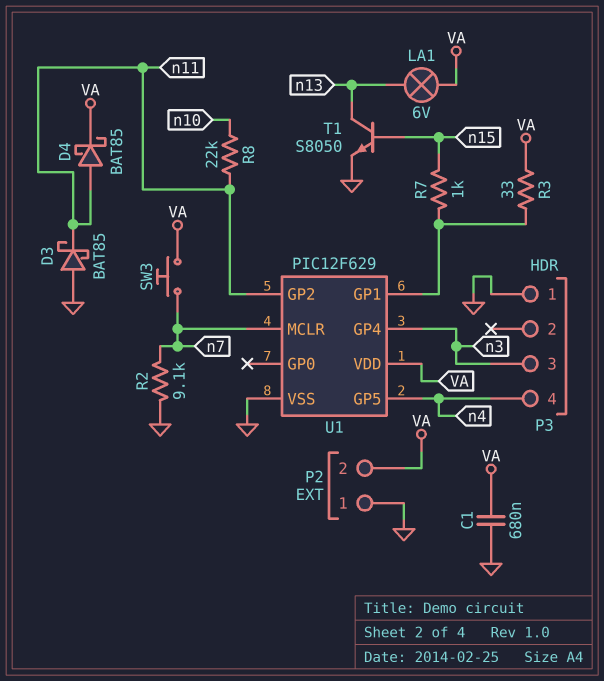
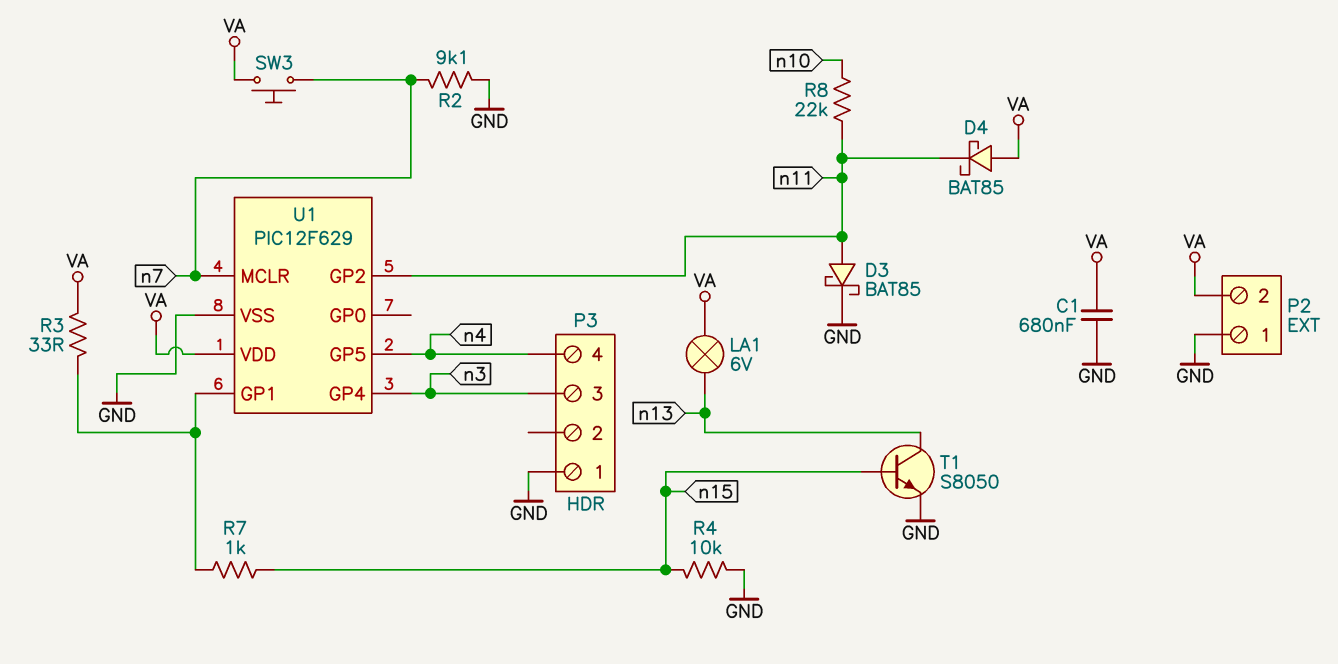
D3: schottky BAT85 (A GND, K n11) -> schottky BAT85 (A n11, K GND)
D4: schottky BAT85 (A n11, K VA) -> schottky BAT85 (A VA, K n11)
R4: none -> 10k (GND, n15)

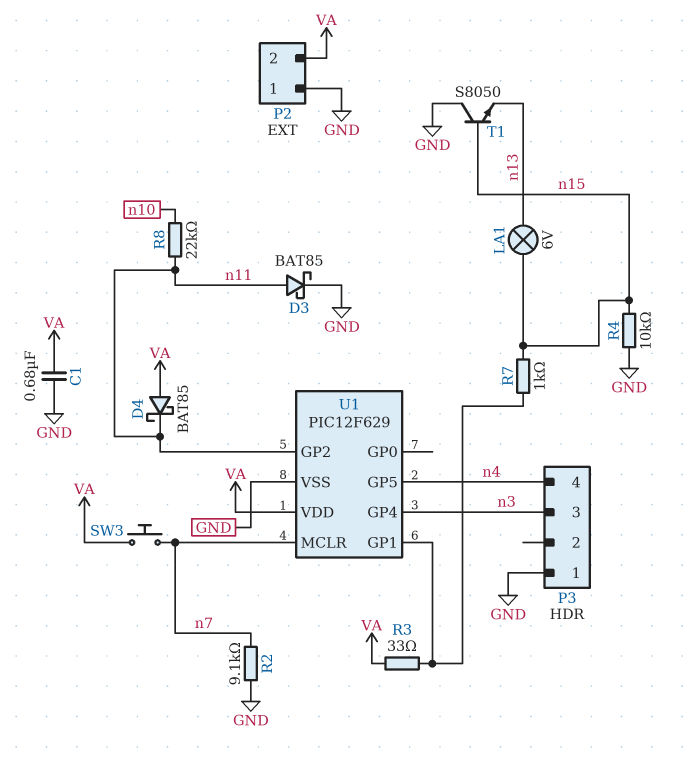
LA1: lamp 6V (VA, n13) -> lamp 6V (n13, n15)
T1: NPN S8050 (B n15, C n13, E GND) -> NPN S8050 (B n15, C GND, E n13)

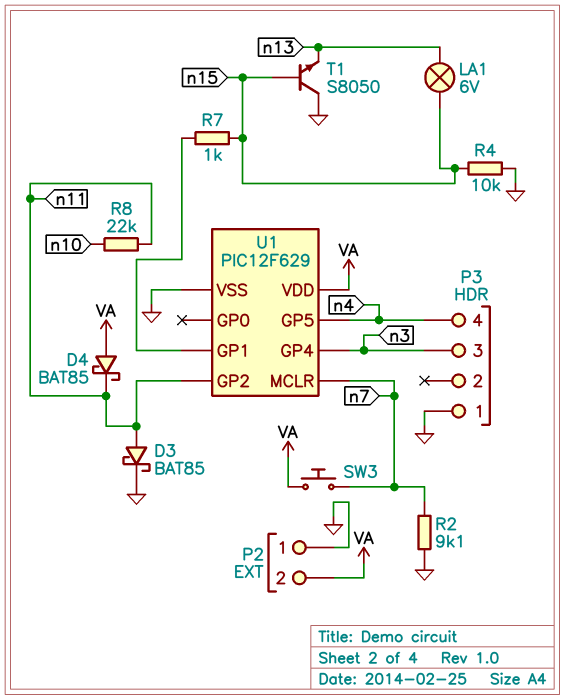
C1: 680nF (GND, VA) -> none
R3: 33 (U1/GP1, VA) -> none

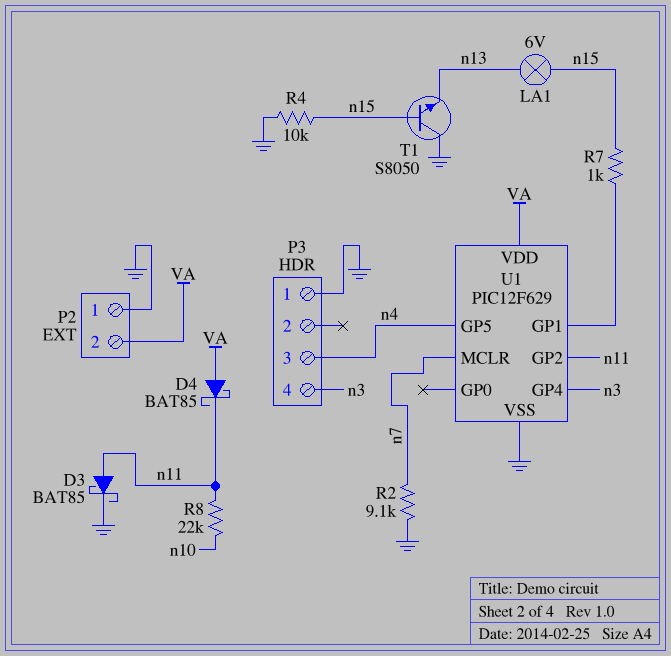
P3 pin 3: n3 -> n4
P3 pin 4: n4 -> n3
SW3: button (VA, n7) -> none

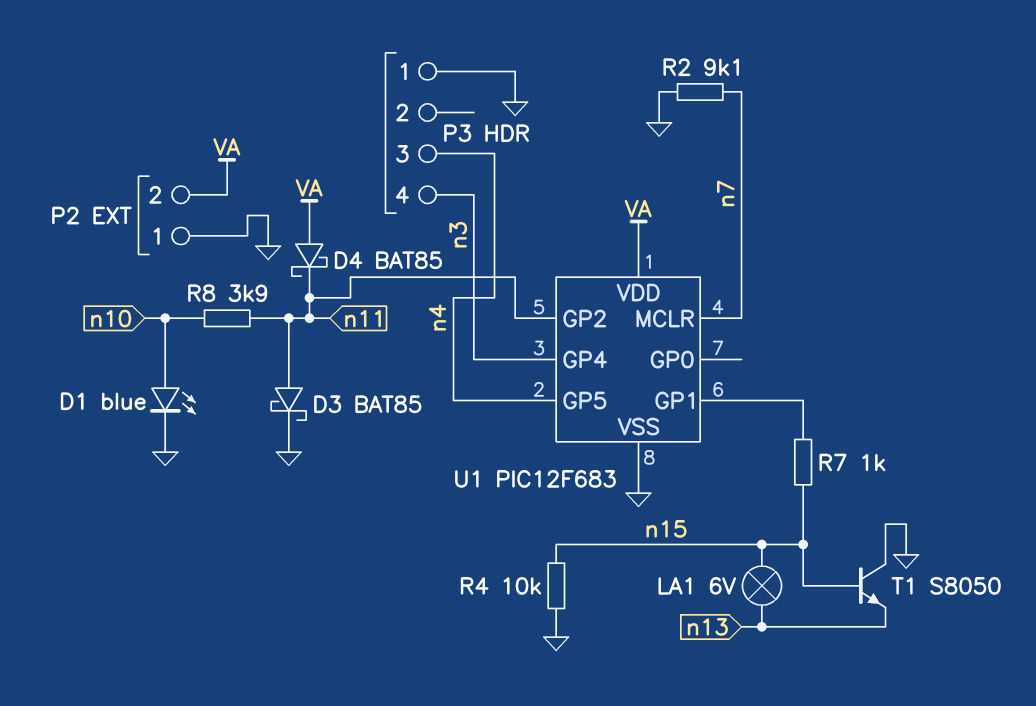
D1: none -> LED blue (A n10, K GND)
R8: 22k (n10, n11) -> 3.9k (n10, n11)
U1: PIC12F629 -> PIC12F683

